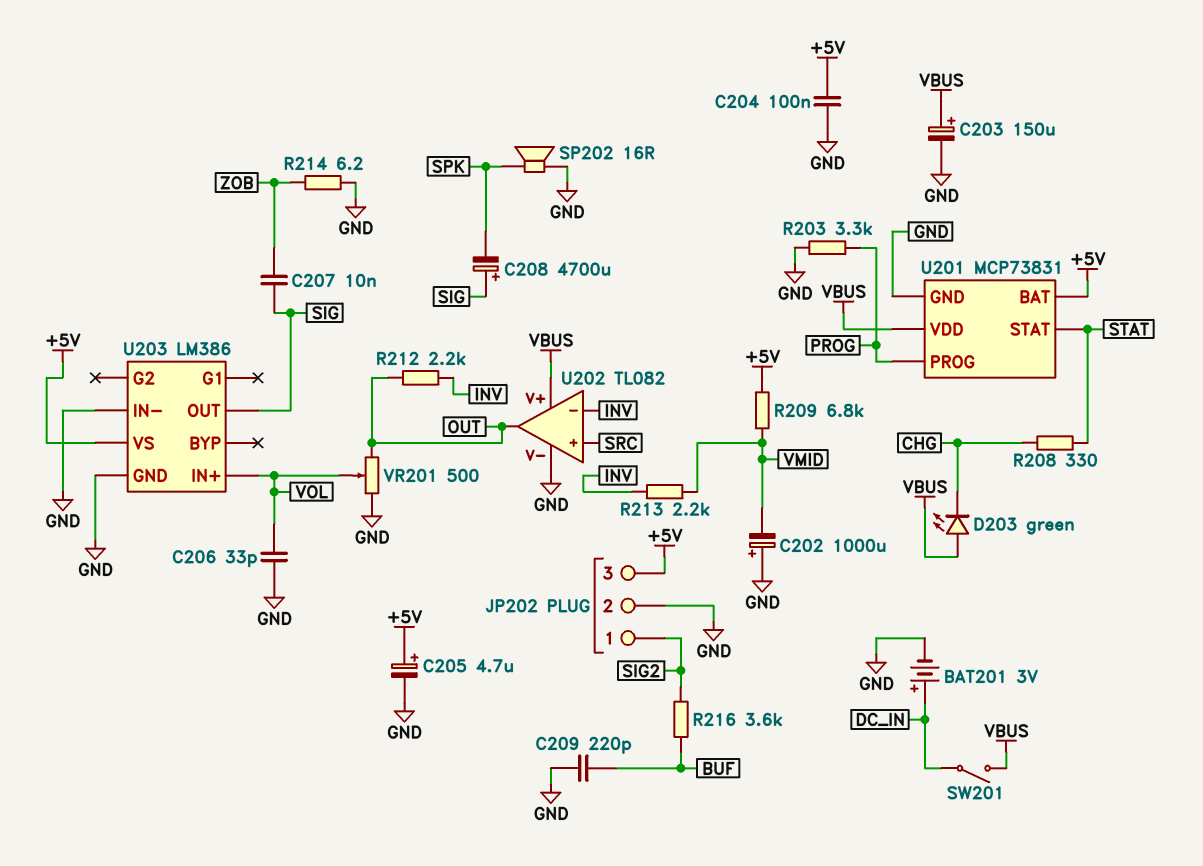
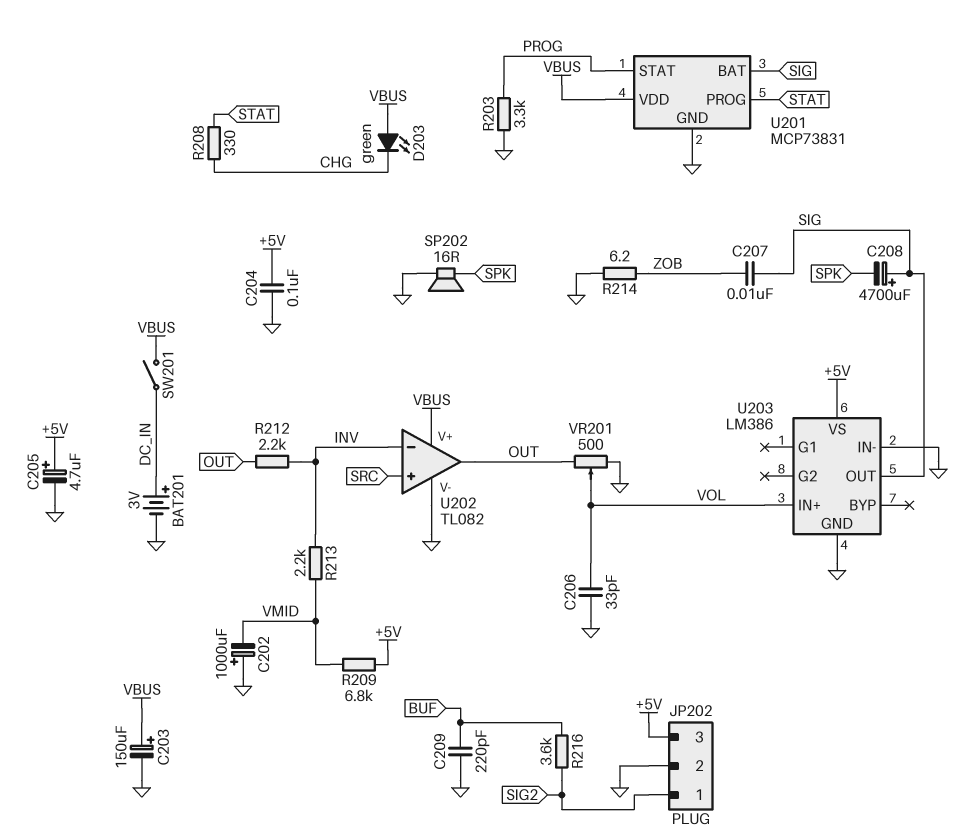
U201 pin BAT: +5V -> SIG
U201 pin PROG: PROG -> STAT
U201 pin STAT: STAT -> PROG

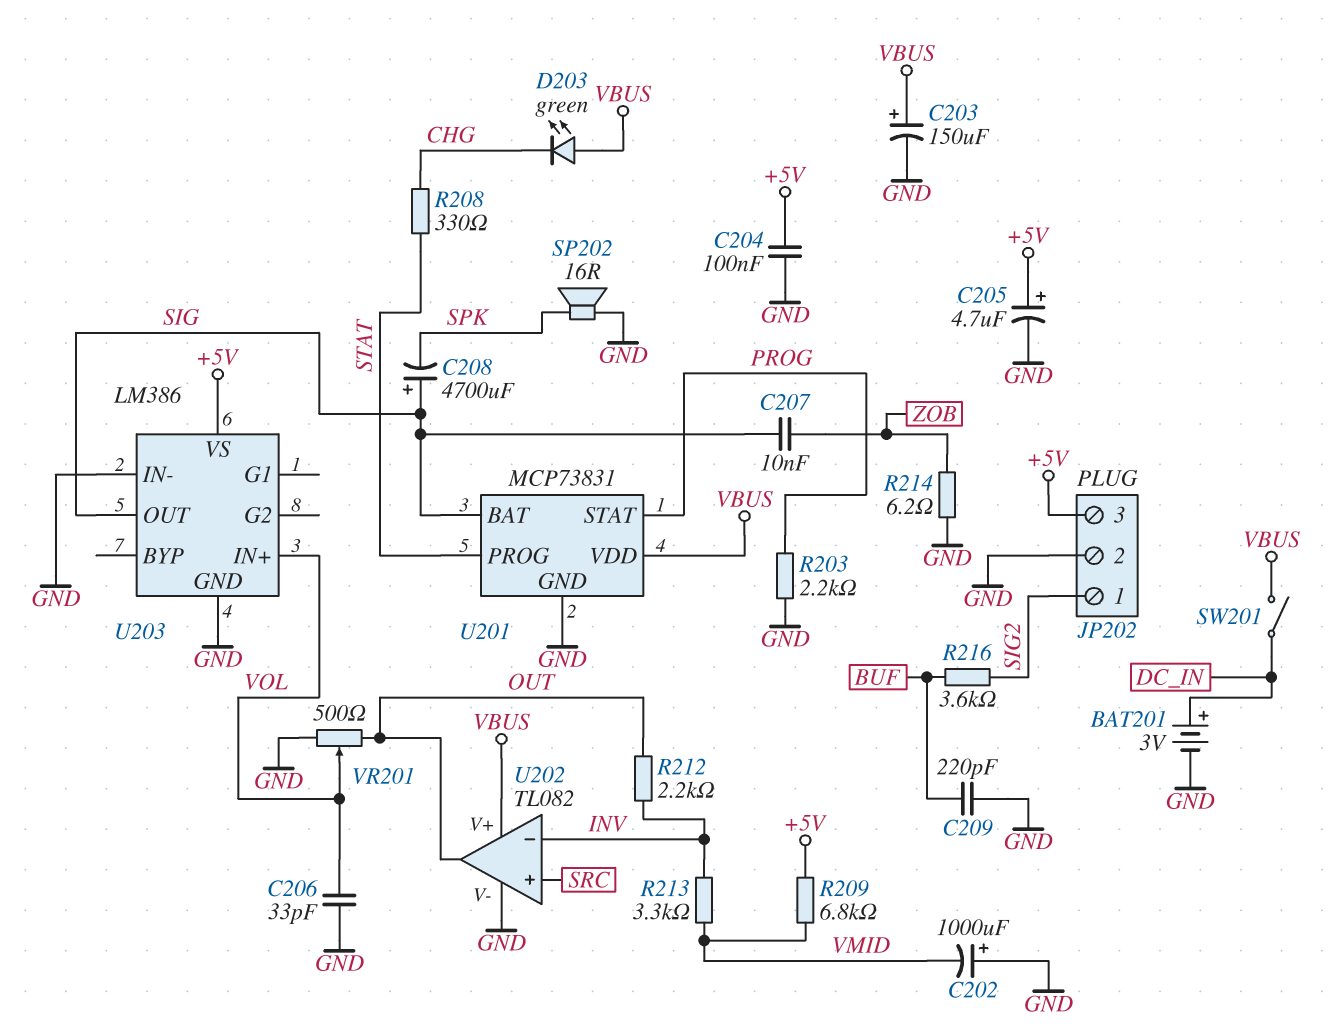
R203: 3.3k (GND, PROG) -> 2.2k (GND, PROG)
R213: 2.2k (INV, VMID) -> 3.3k (INV, VMID)

